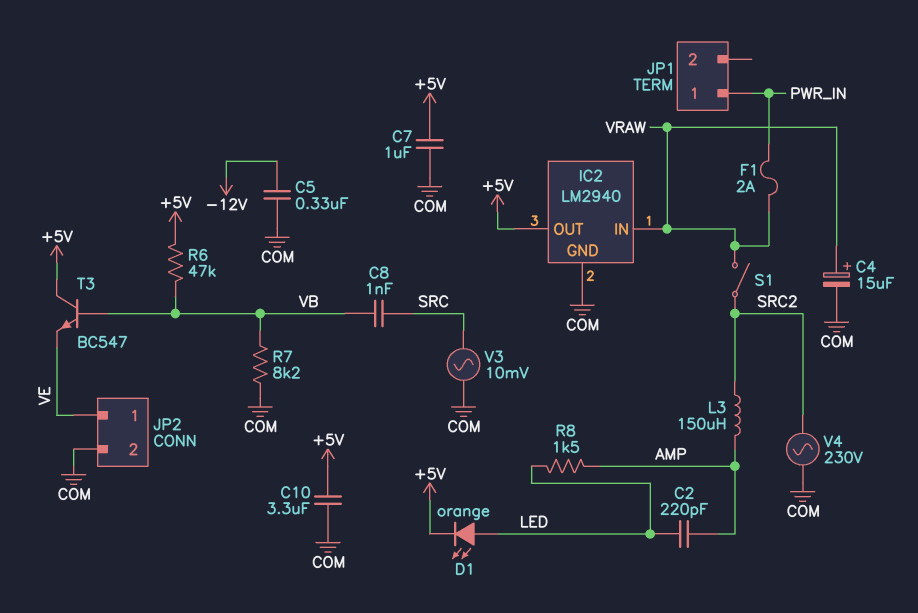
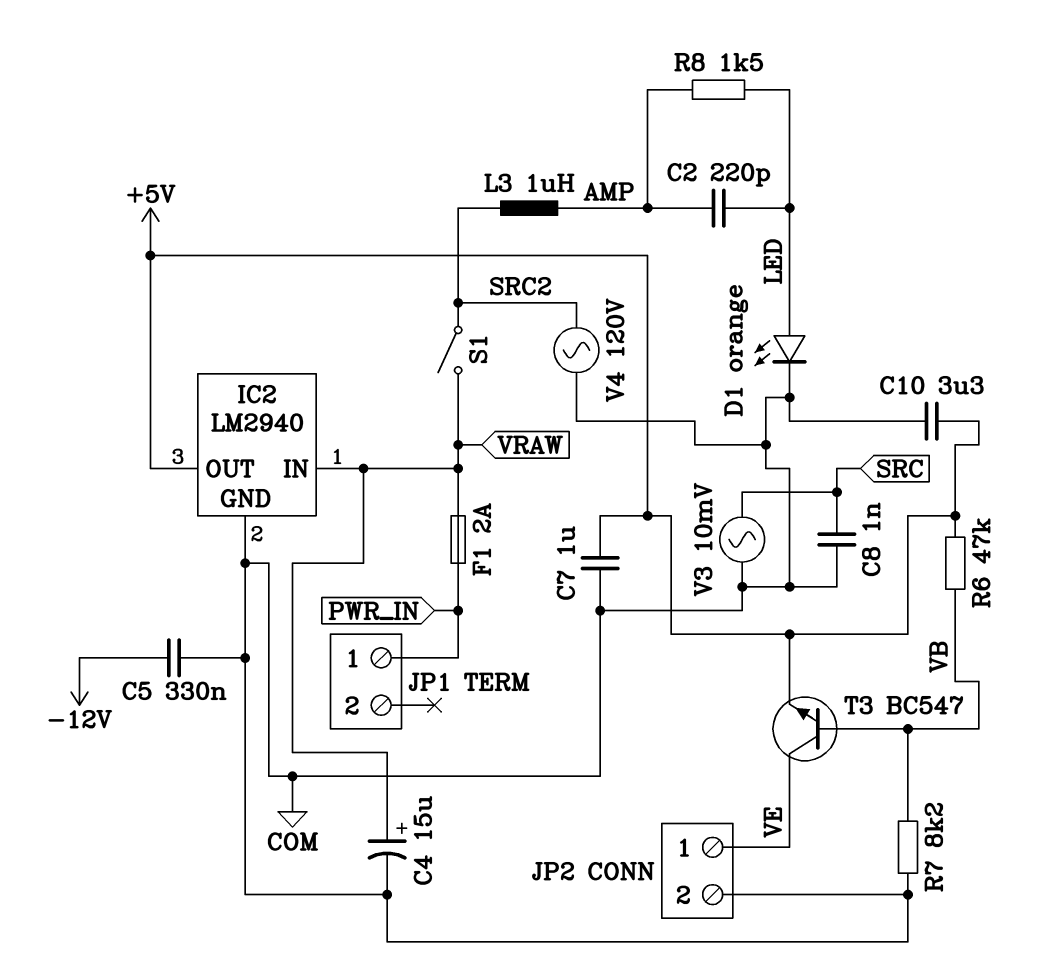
C8: 1nF (SRC, VB) -> 1nF (COM, SRC)
D1: LED orange (A LED, K +5V) -> LED orange (A LED, K COM)
L3: 150uH (AMP, SRC2) -> 1uH (AMP, SRC2)
T3: NPN BC547 (B VB, C +5V, E VE) -> NPN BC547 (B VB, C VE, E +5V)
V4: AC 230V (COM, SRC2) -> AC 120V (COM, SRC2)

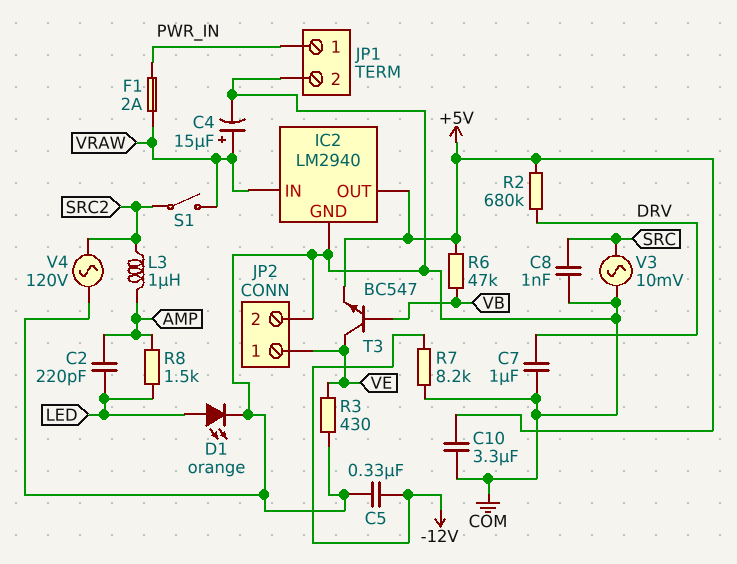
C7: 1uF (+5V, COM) -> 1uF (COM, DRV)
JP1 pin 2: none -> COM
R2: none -> 680k (+5V, DRV)
R3: none -> 430 (COM, VE)
R7: 8.2k (COM, VB) -> 8.2k (-12V, COM)

